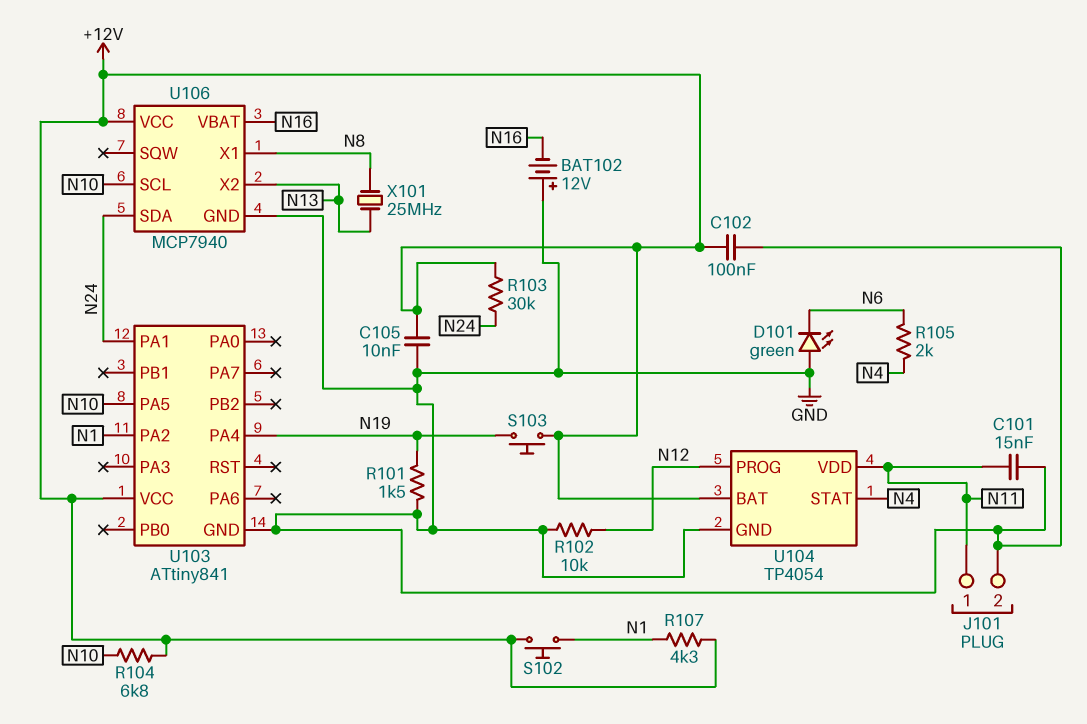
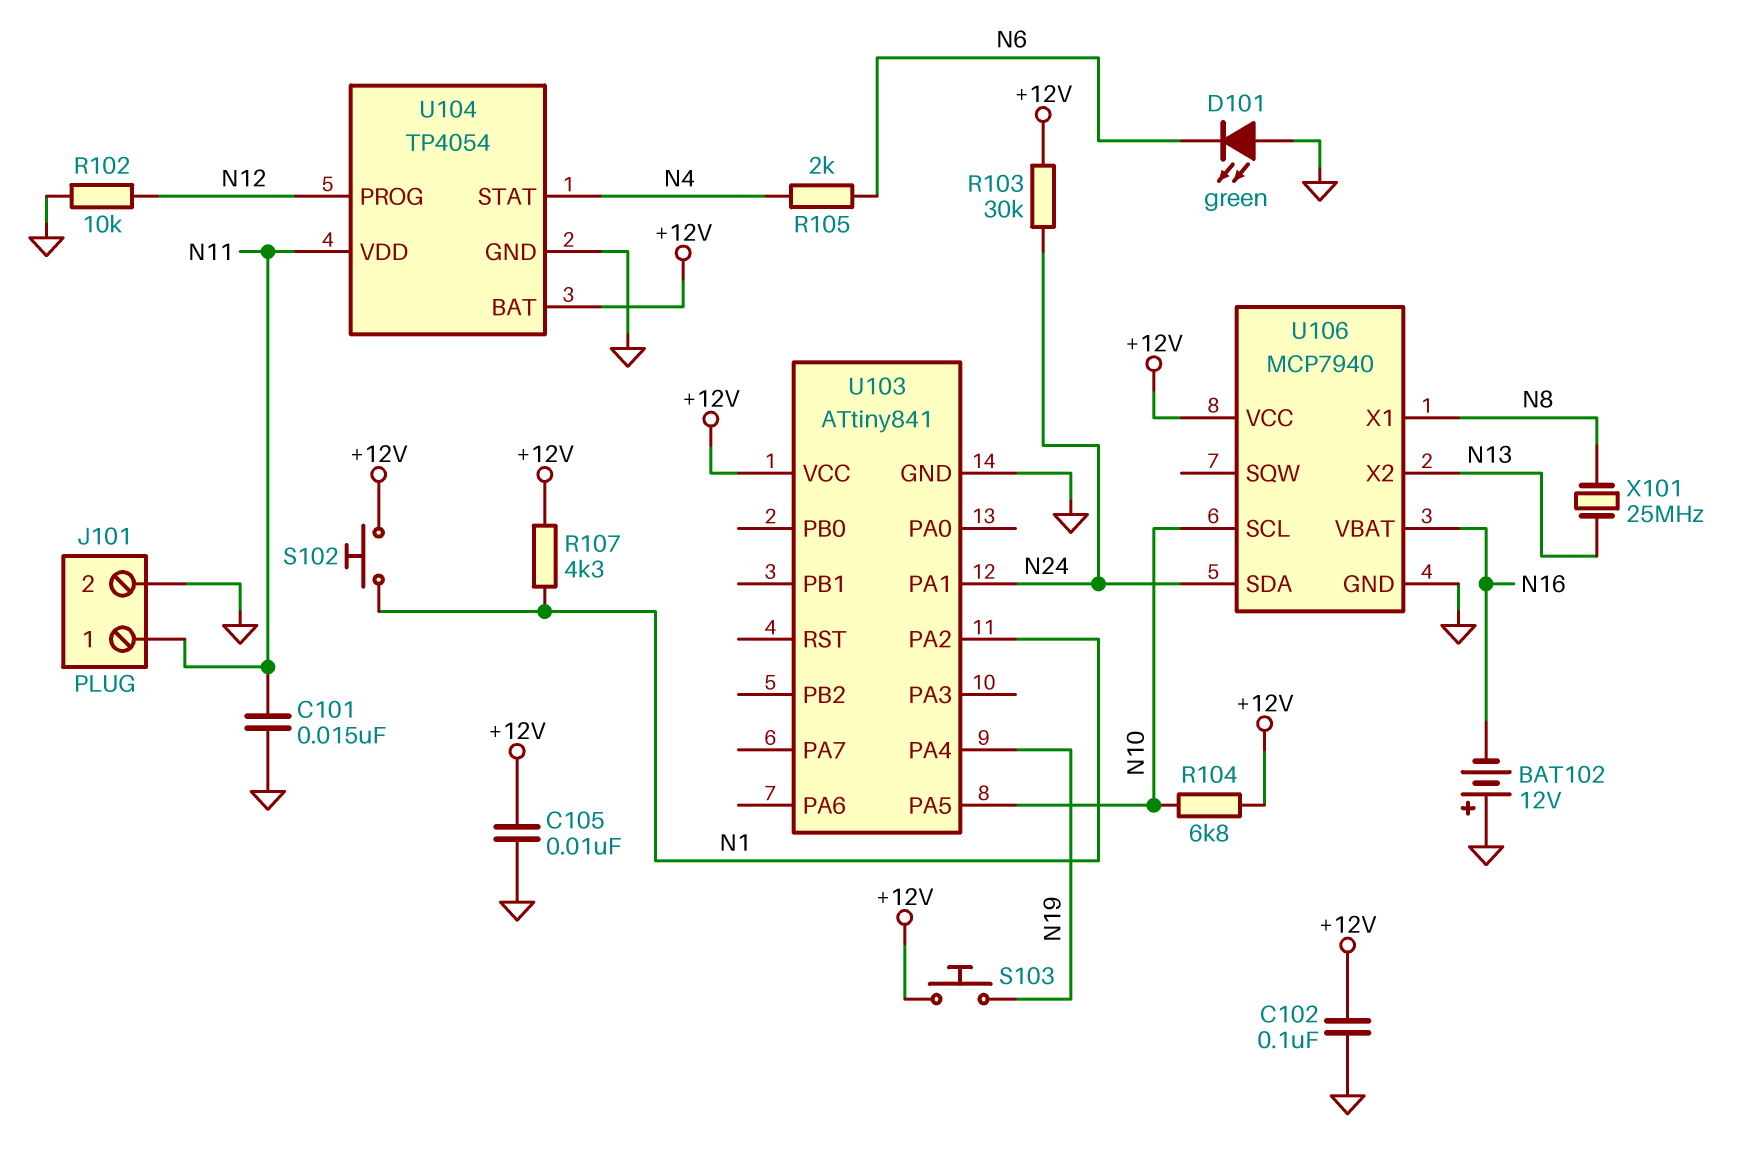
R101: 1.5k (GND, N19) -> none

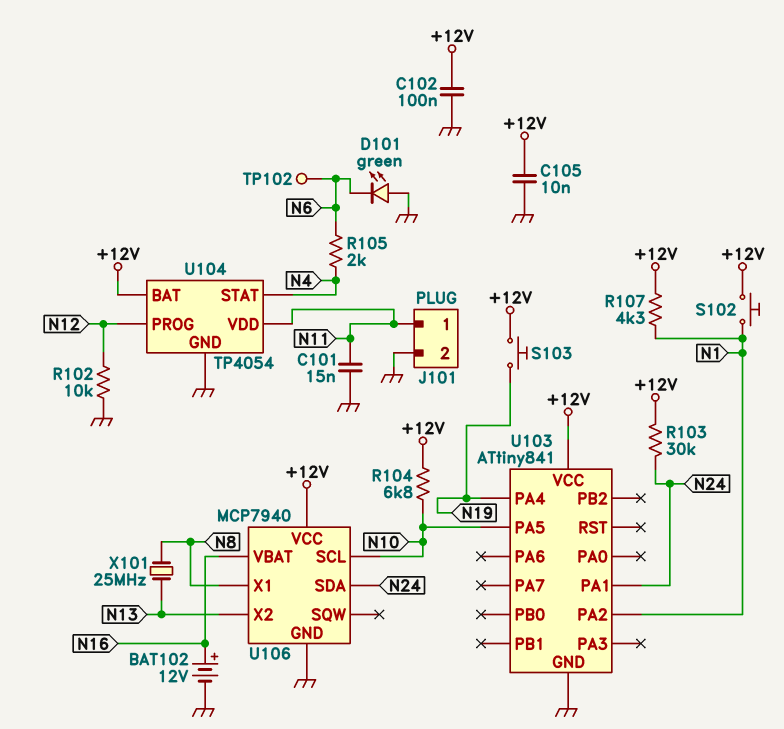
BAT102: 12V (plus GND, minus N16) -> 12V (plus N16, minus GND)
TP102: none -> test point (N6)

